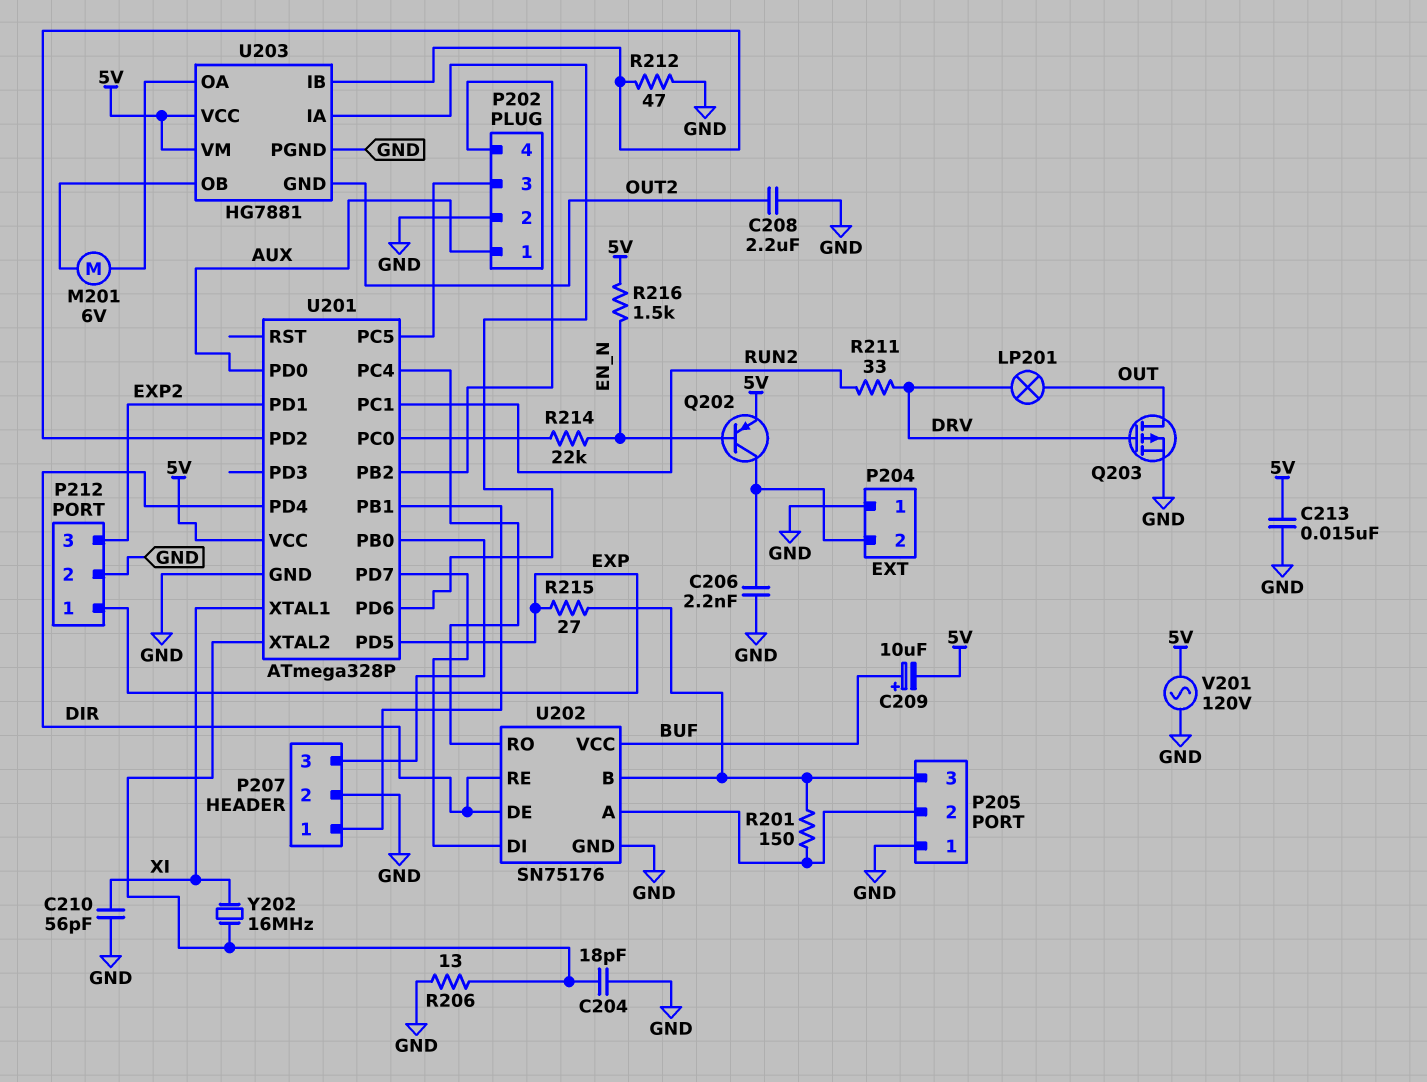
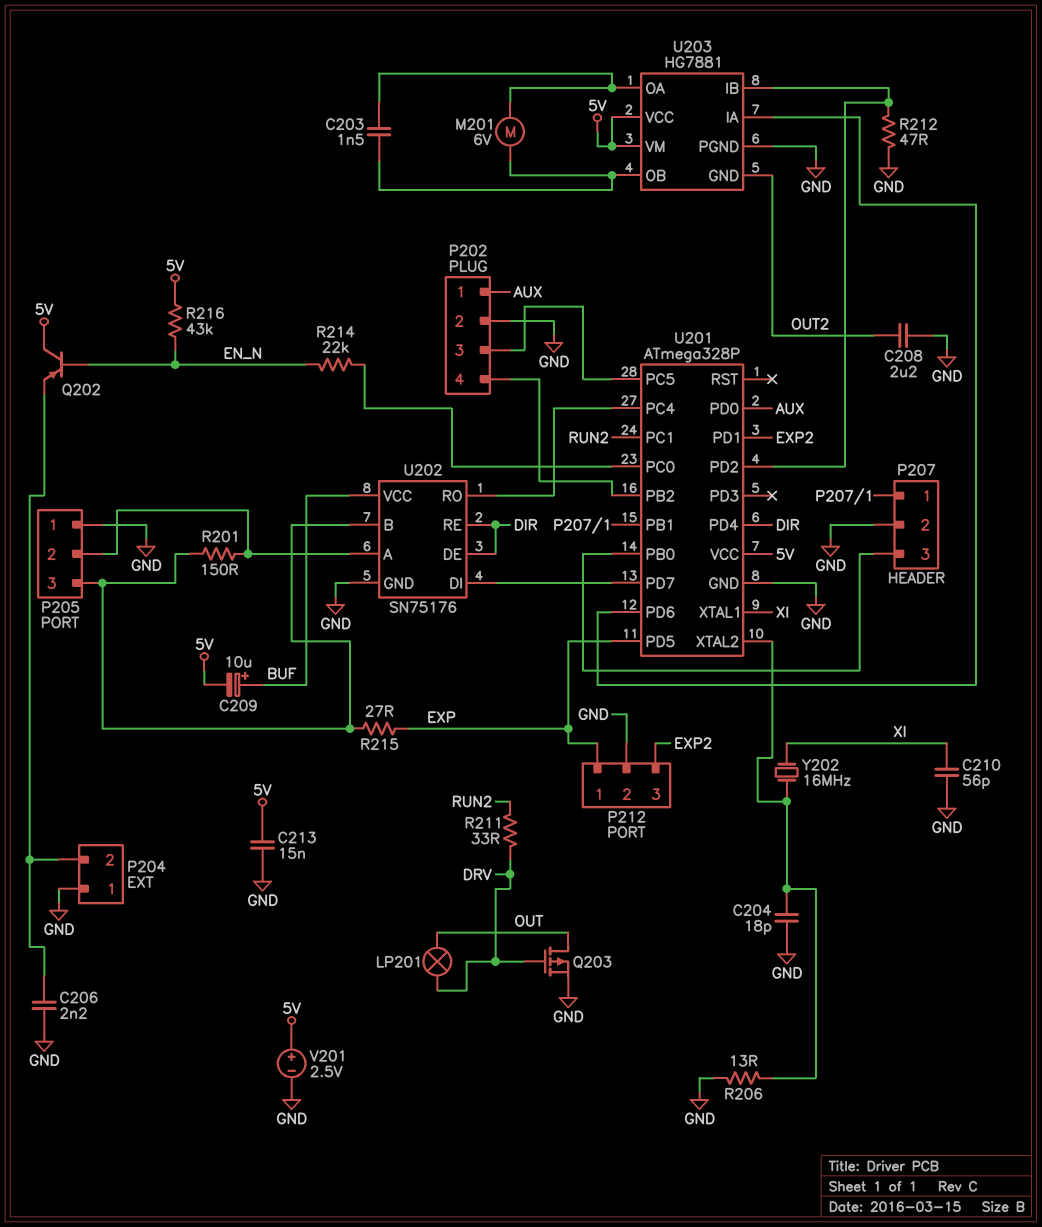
C203: none -> 1.5nF (U203/OA, U203/OB)
Q202: PNP (B EN_N, C P204/2, E 5V) -> PNP (B EN_N, C 5V, E P204/2)
R216: 1.5k (5V, EN_N) -> 43k (5V, EN_N)
V201: AC 120V (5V, GND) -> 2.5V (plus 5V, minus GND)

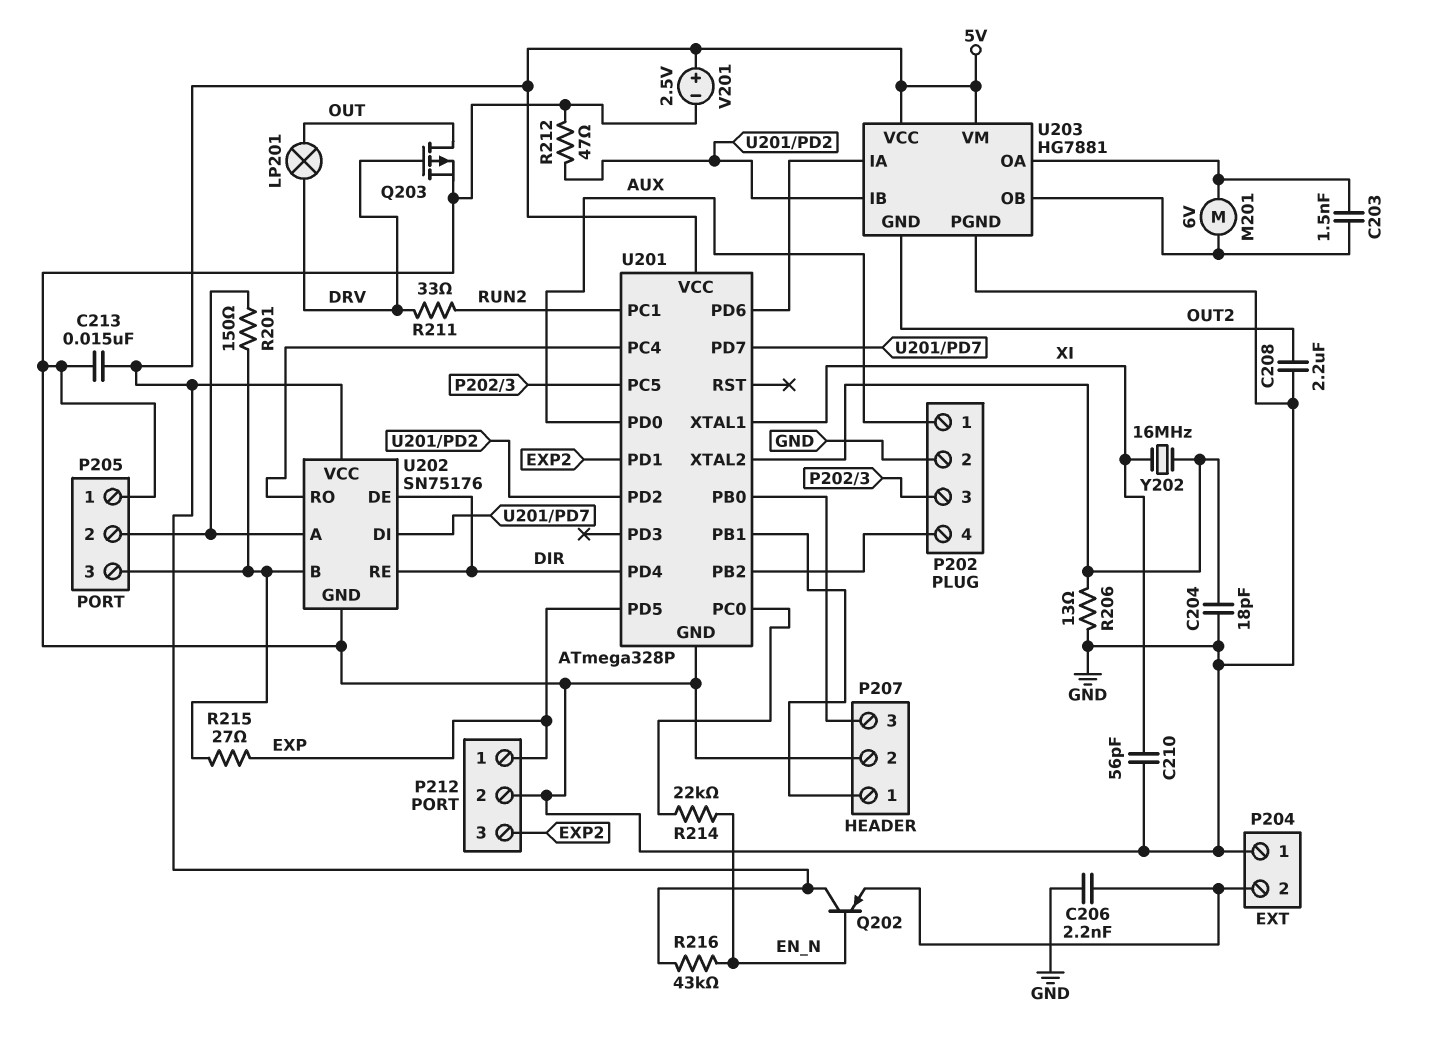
C209: 10uF (plus BUF, minus 5V) -> none
U202 pin VCC: BUF -> 5V

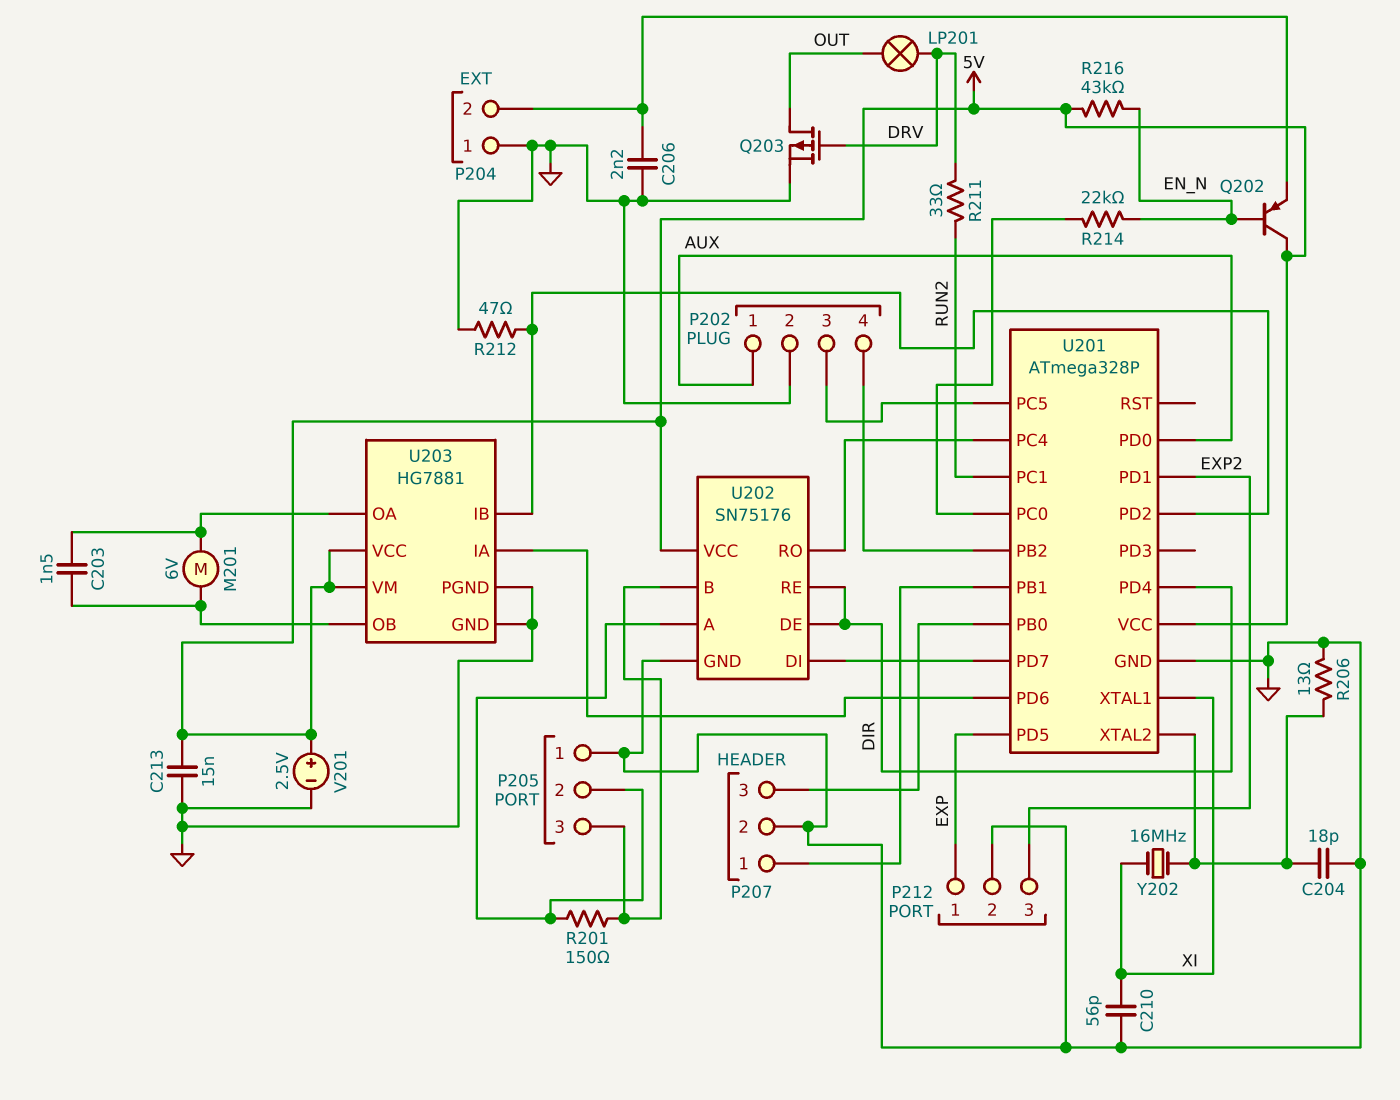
C208: 2.2uF (GND, OUT2) -> none
R215: 27 (EXP, P205/3) -> none
U203 pin GND: OUT2 -> GND

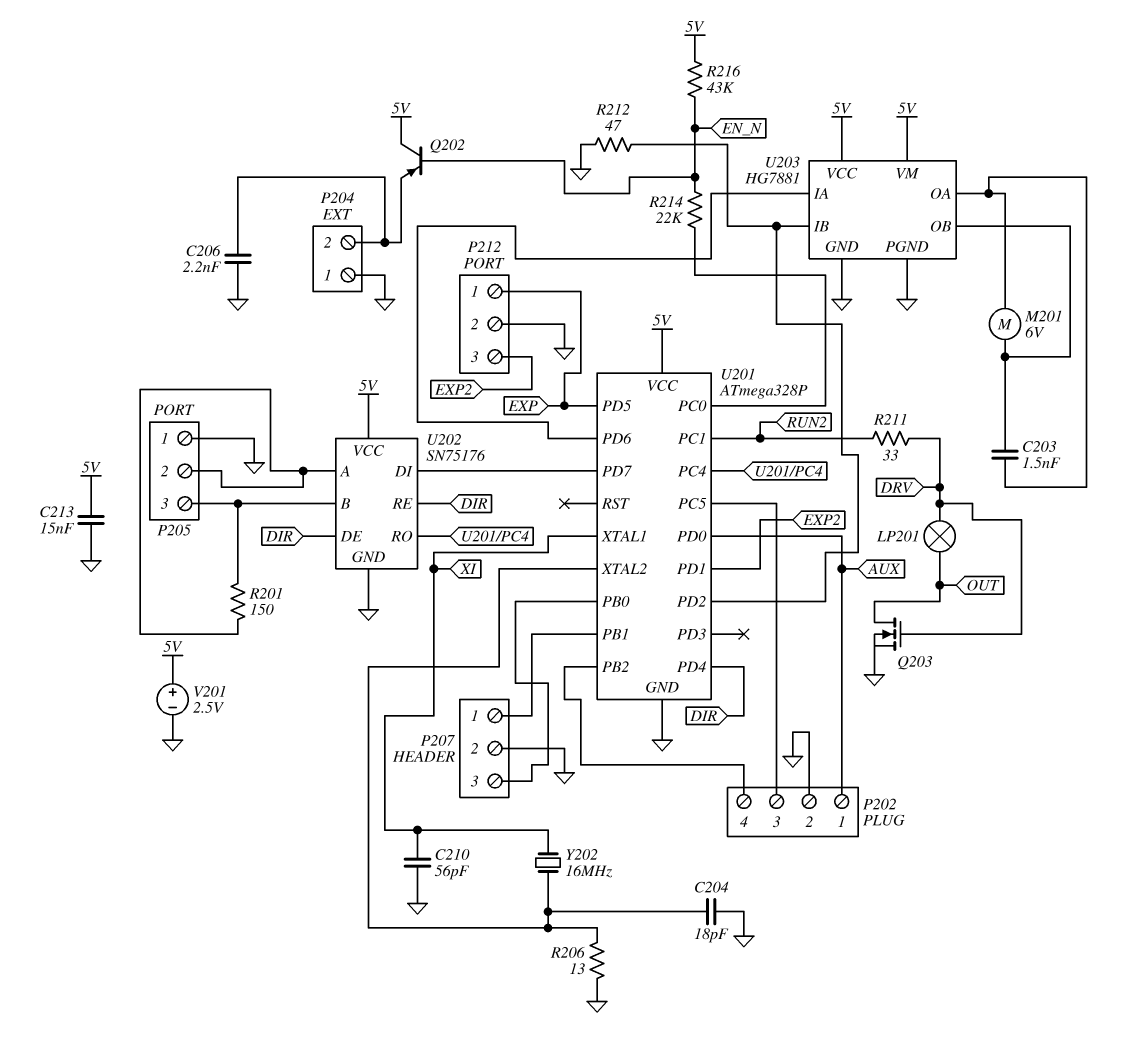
Q203: PMOS (G DRV, D OUT, S GND) -> NMOS (G DRV, D OUT, S GND)

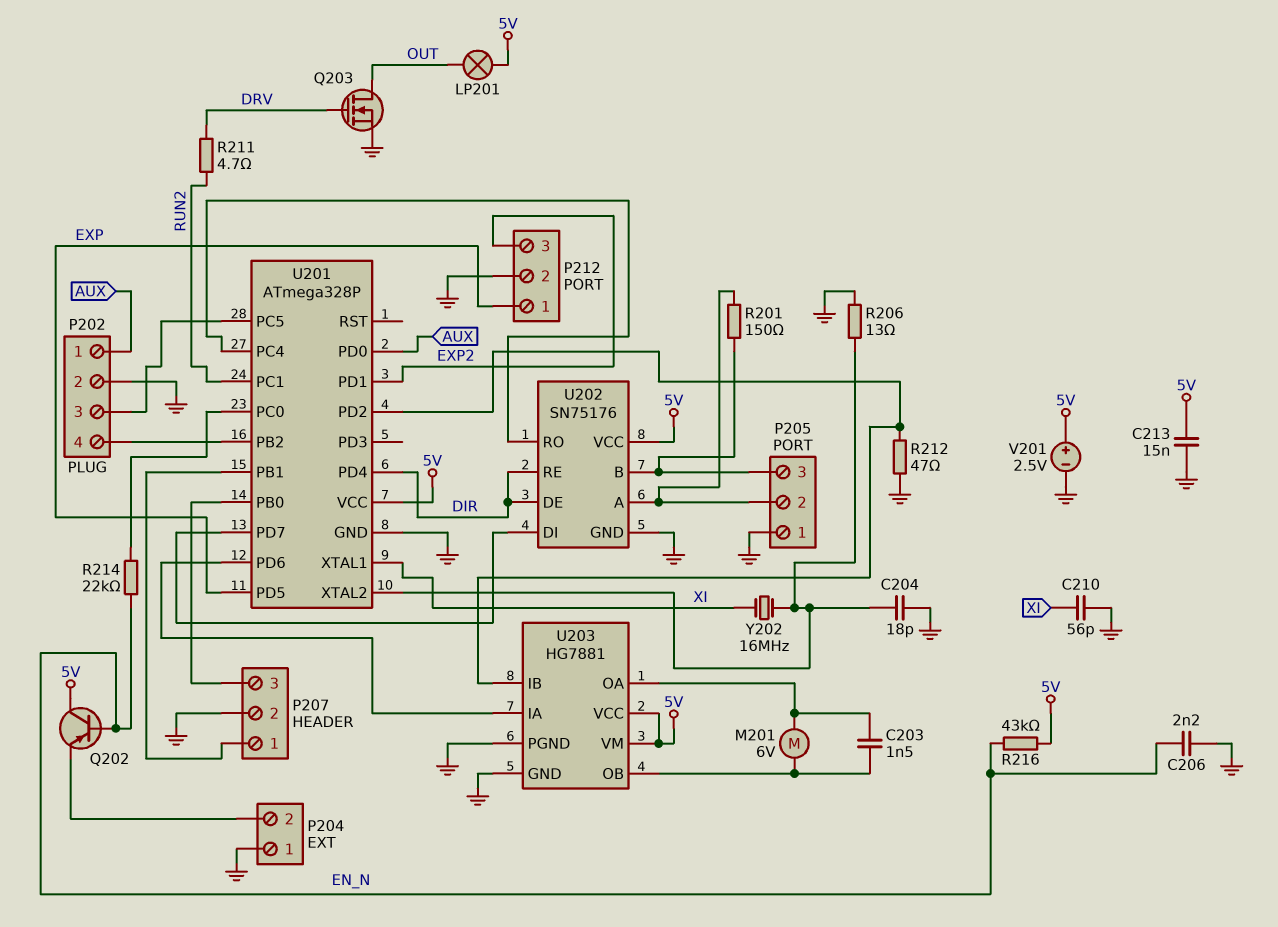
C206: 2.2nF (GND, P204/2) -> 2.2nF (EN_N, GND)
LP201: lamp (DRV, OUT) -> lamp (5V, OUT)
R211: 33 (DRV, RUN2) -> 4.7 (DRV, RUN2)

